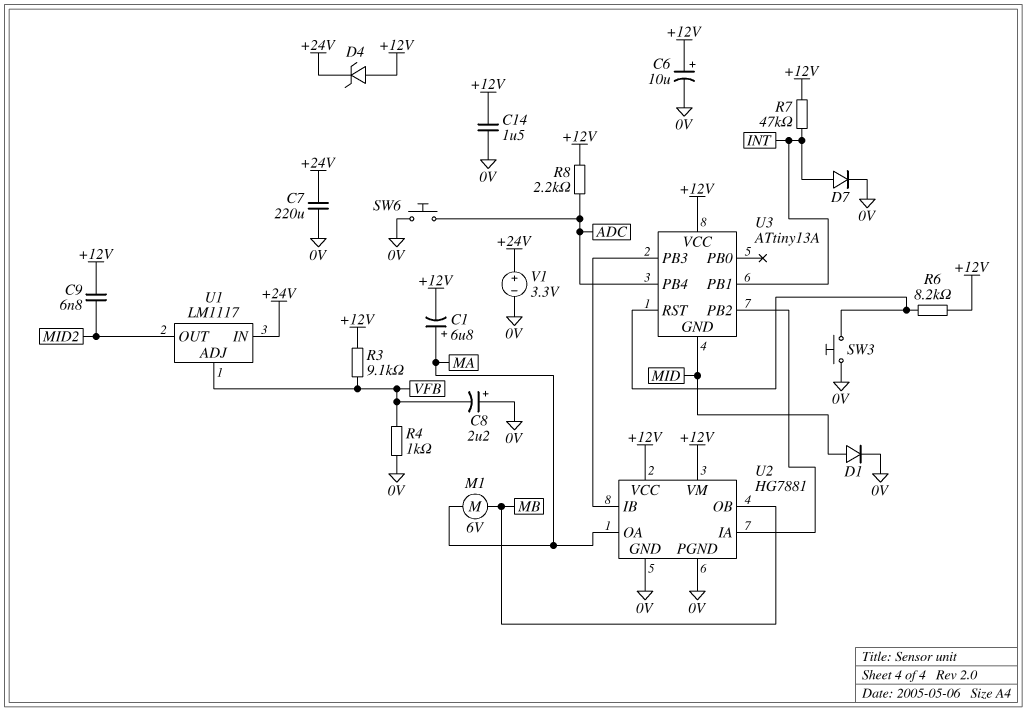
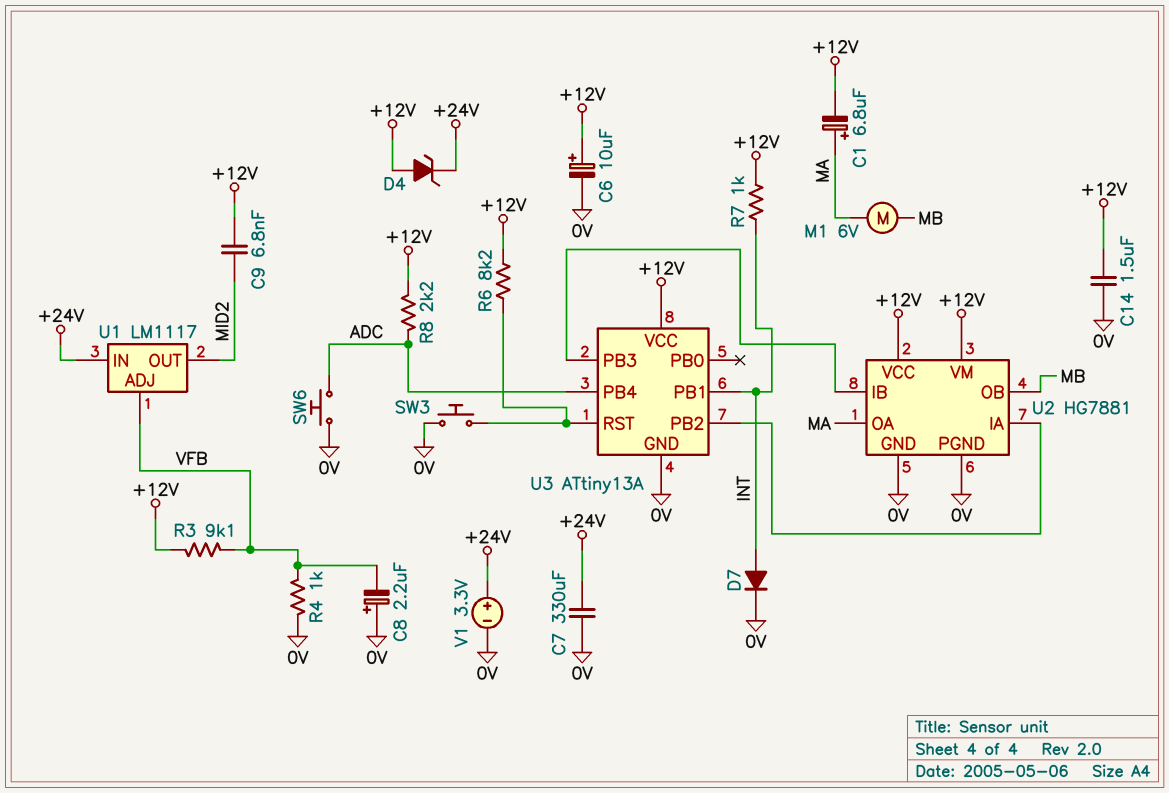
C7: 220uF (+24V, 0V) -> 330uF (+24V, 0V)
D1: diode (A MID, K 0V) -> none
R7: 47k (+12V, INT) -> 1k (+12V, INT)
U3 pin GND: MID -> 0V

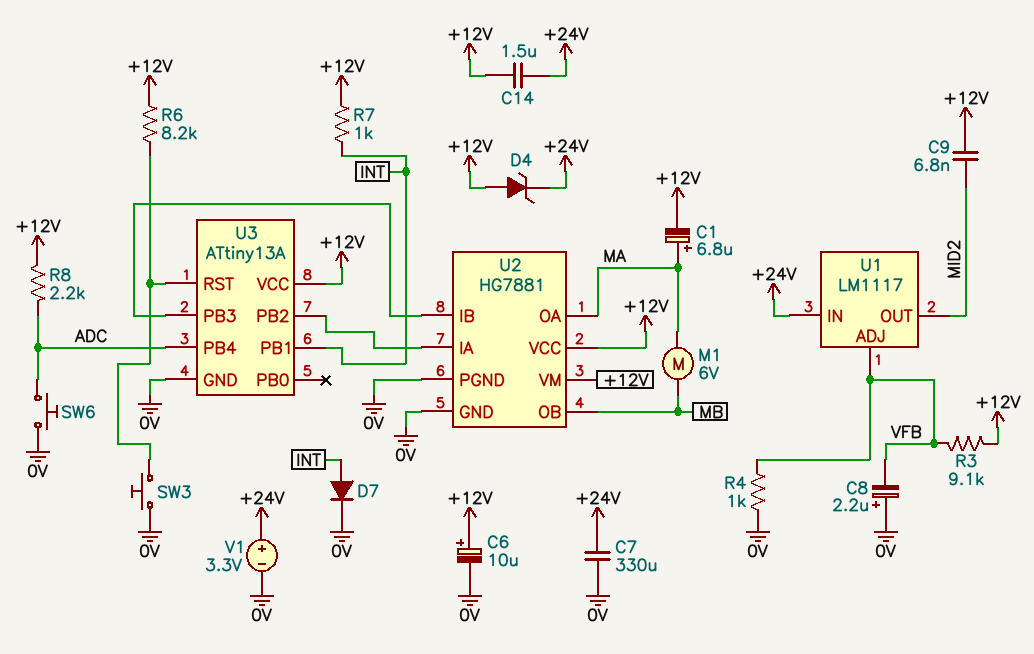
C14: 1.5uF (+12V, 0V) -> 1.5uF (+12V, +24V)

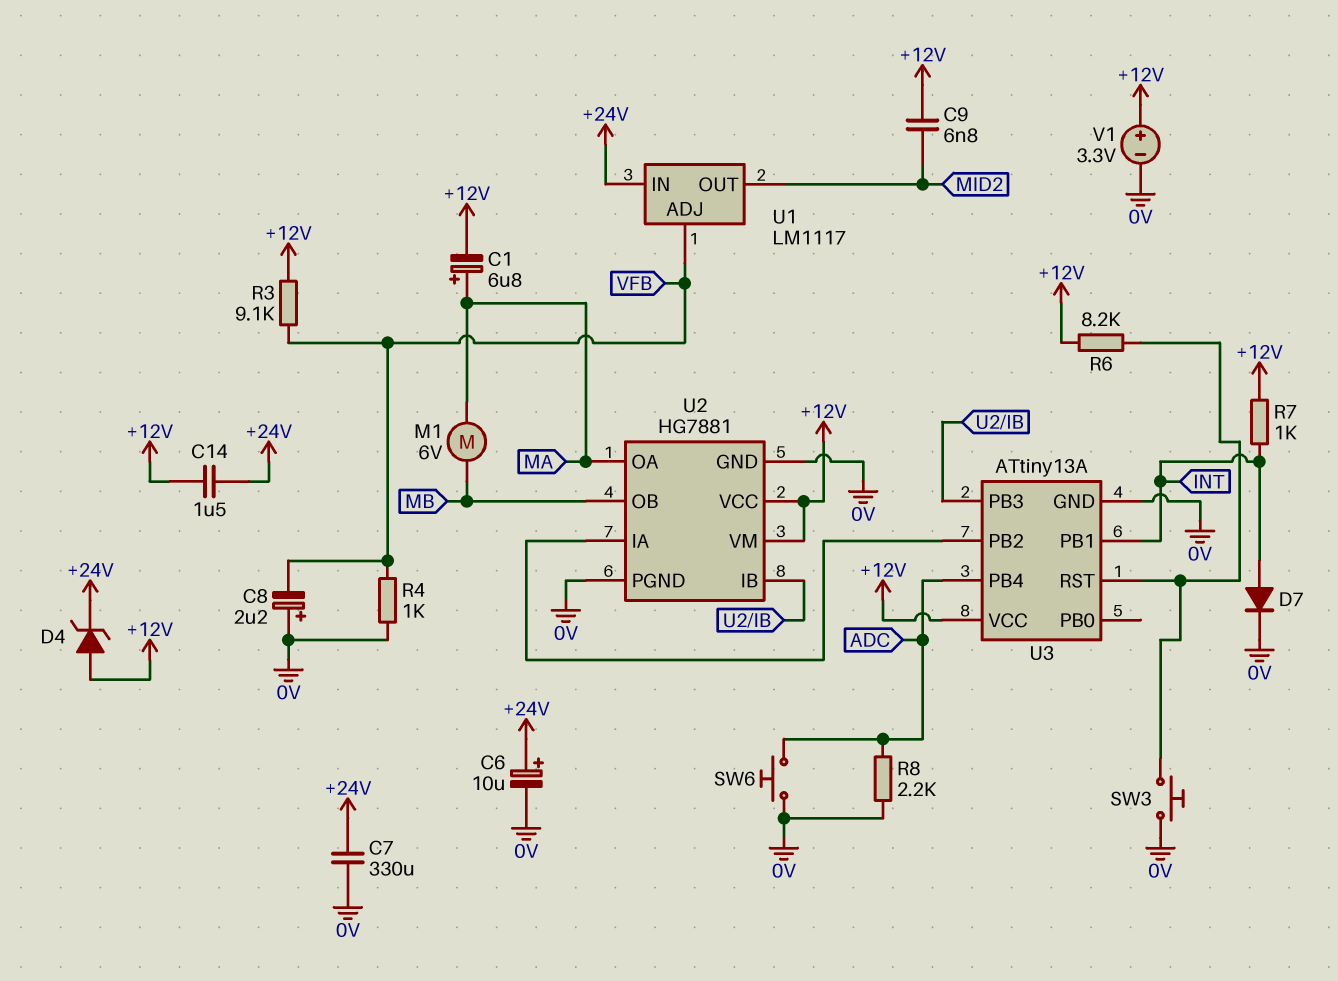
C6: 10uF (plus +12V, minus 0V) -> 10uF (plus +24V, minus 0V)
R8: 2.2k (+12V, ADC) -> 2.2k (0V, ADC)
V1: 3.3V (plus +24V, minus 0V) -> 3.3V (plus +12V, minus 0V)

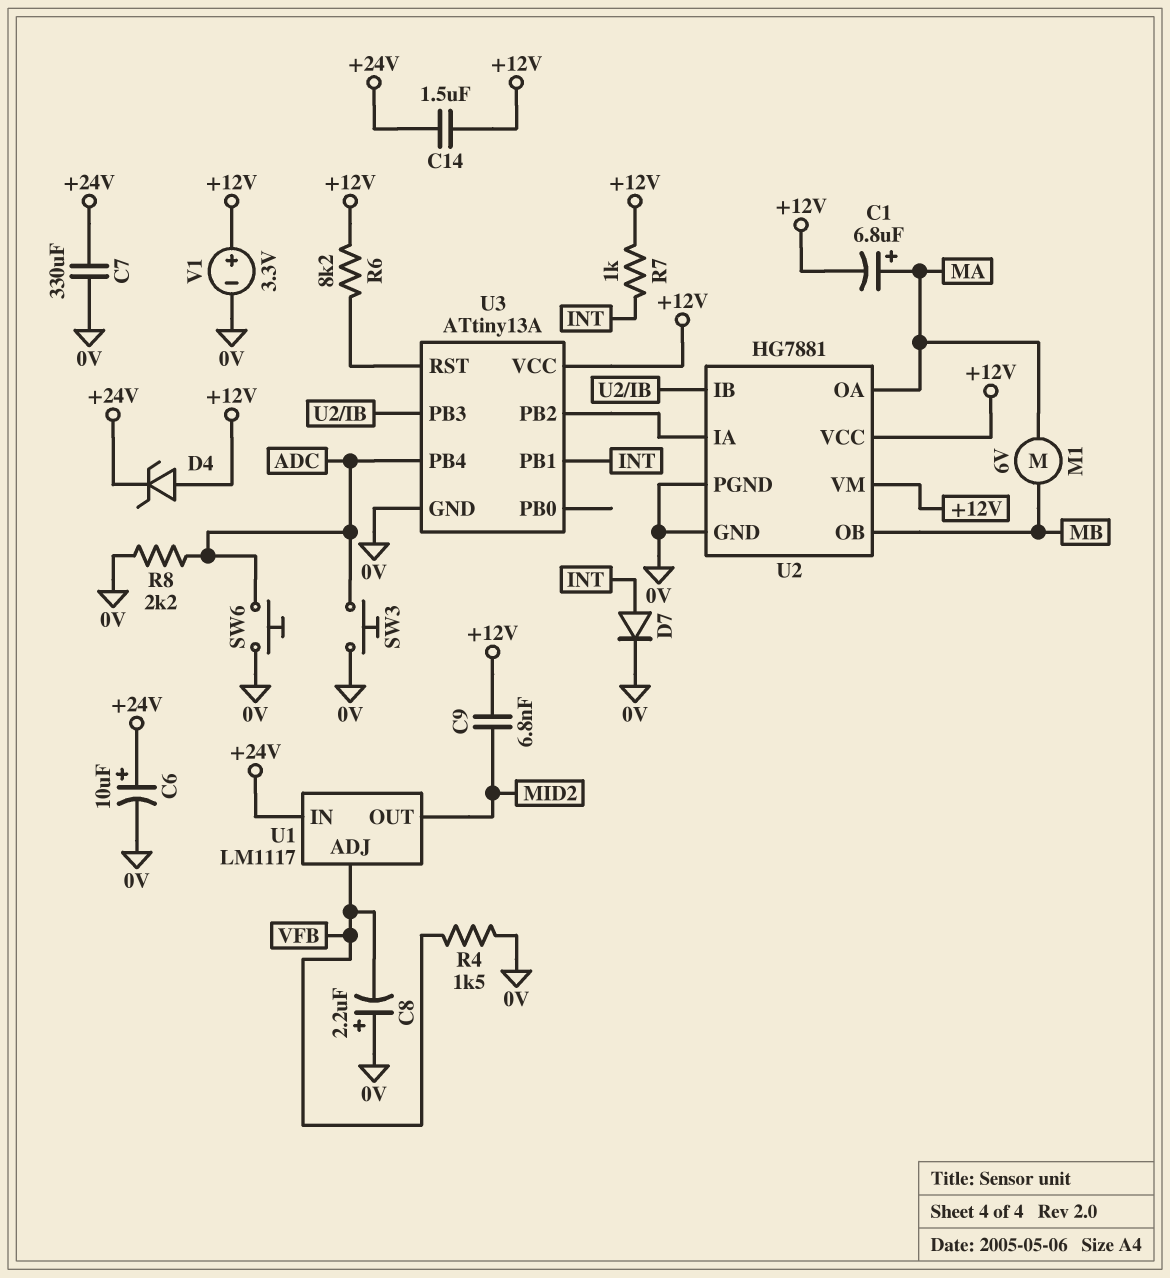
R3: 9.1k (+12V, VFB) -> none
R4: 1k (0V, VFB) -> 1.5k (0V, VFB)
SW3: button (0V, U3/RST) -> button (0V, ADC)

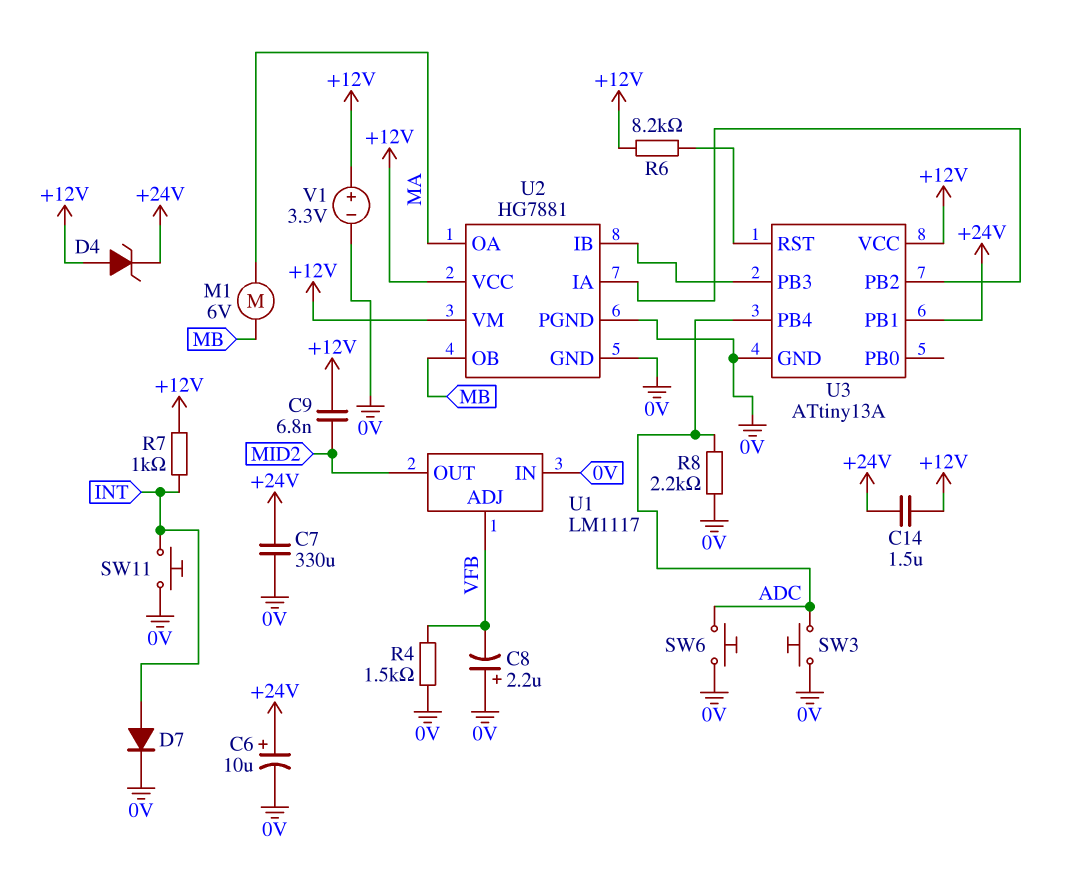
C1: 6.8uF (plus MA, minus +12V) -> none
SW11: none -> button (0V, INT)
U1 pin IN: +24V -> 0V
U3 pin PB1: INT -> +24V

